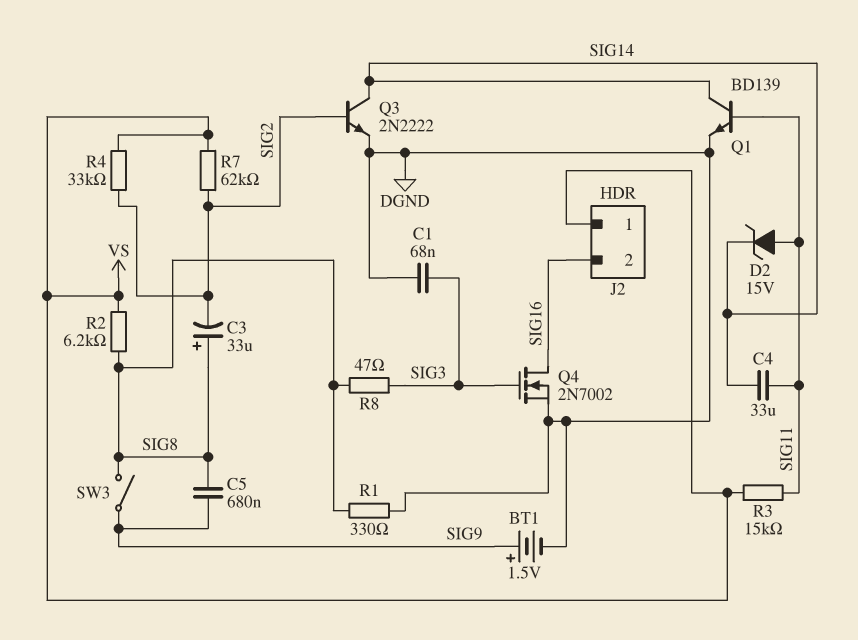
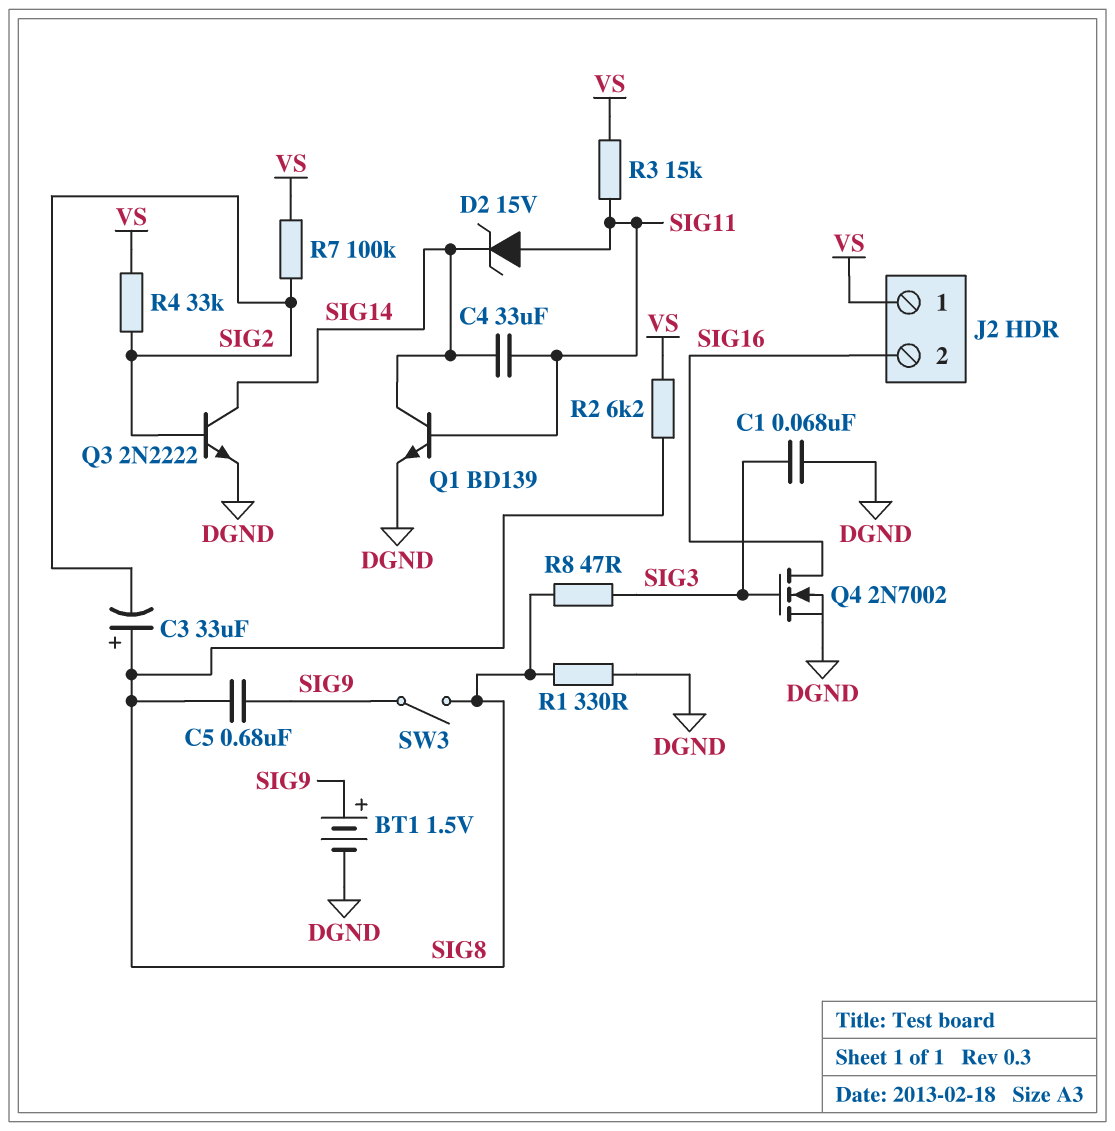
R7: 62k (SIG2, VS) -> 100k (SIG2, VS)

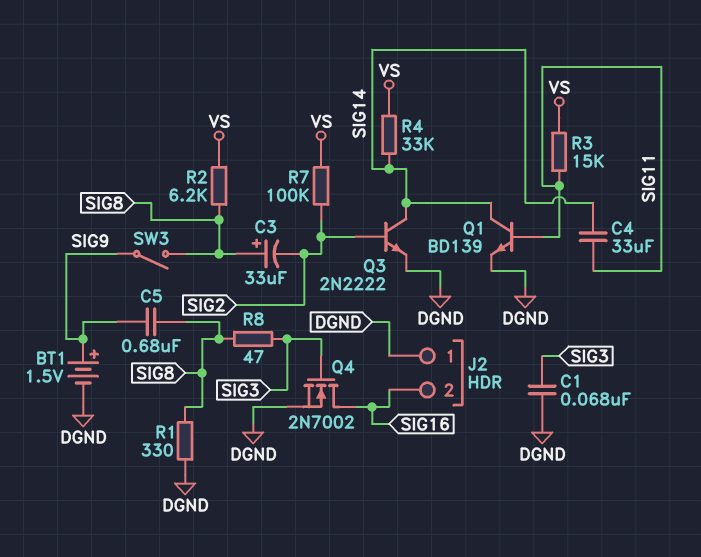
D2: zener 15V (A SIG11, K SIG14) -> none
J2 pin 1: VS -> DGND
R4: 33k (SIG2, VS) -> 33k (SIG14, VS)

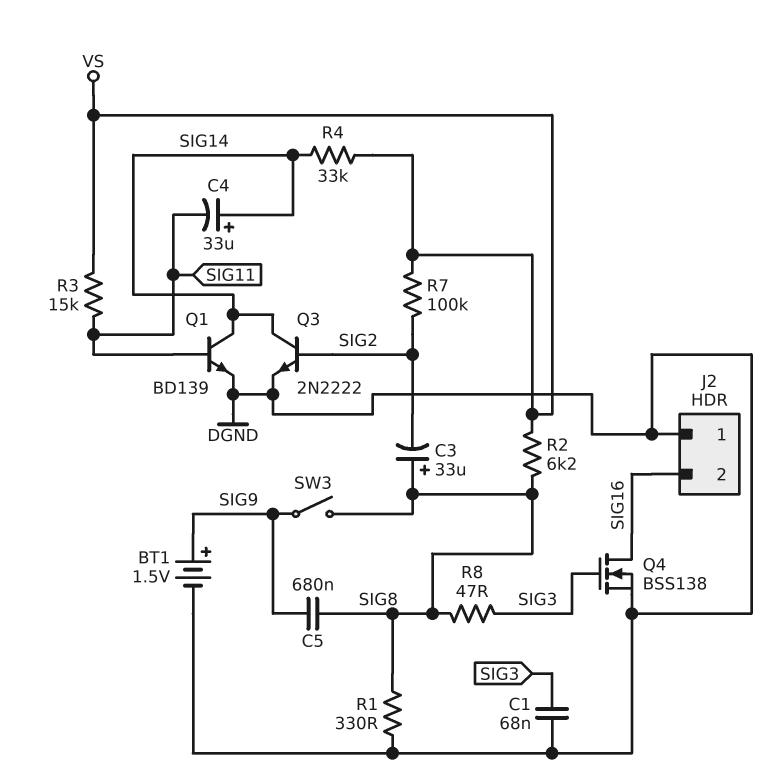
C4: 33uF (SIG11, SIG14) -> 33uF (plus SIG14, minus SIG11)
Q4: NMOS 2N7002 (G SIG3, D SIG16, S DGND) -> NMOS BSS138 (G SIG3, D SIG16, S DGND)

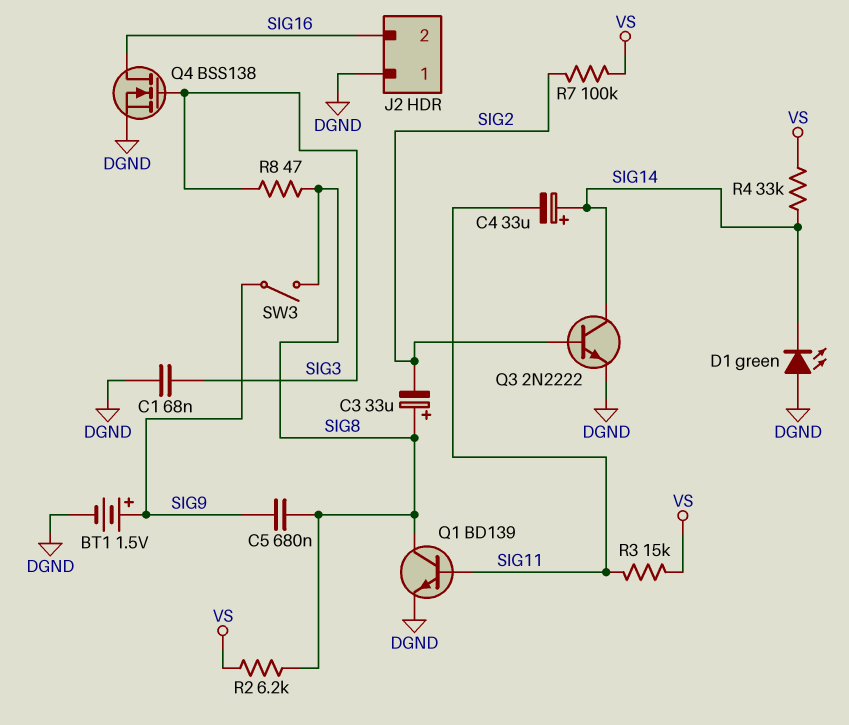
D1: none -> LED green (A DGND, K SIG14)
Q1: NPN BD139 (B SIG11, C SIG14, E DGND) -> NPN BD139 (B SIG11, C SIG8, E DGND)
R1: 330 (DGND, SIG8) -> none

